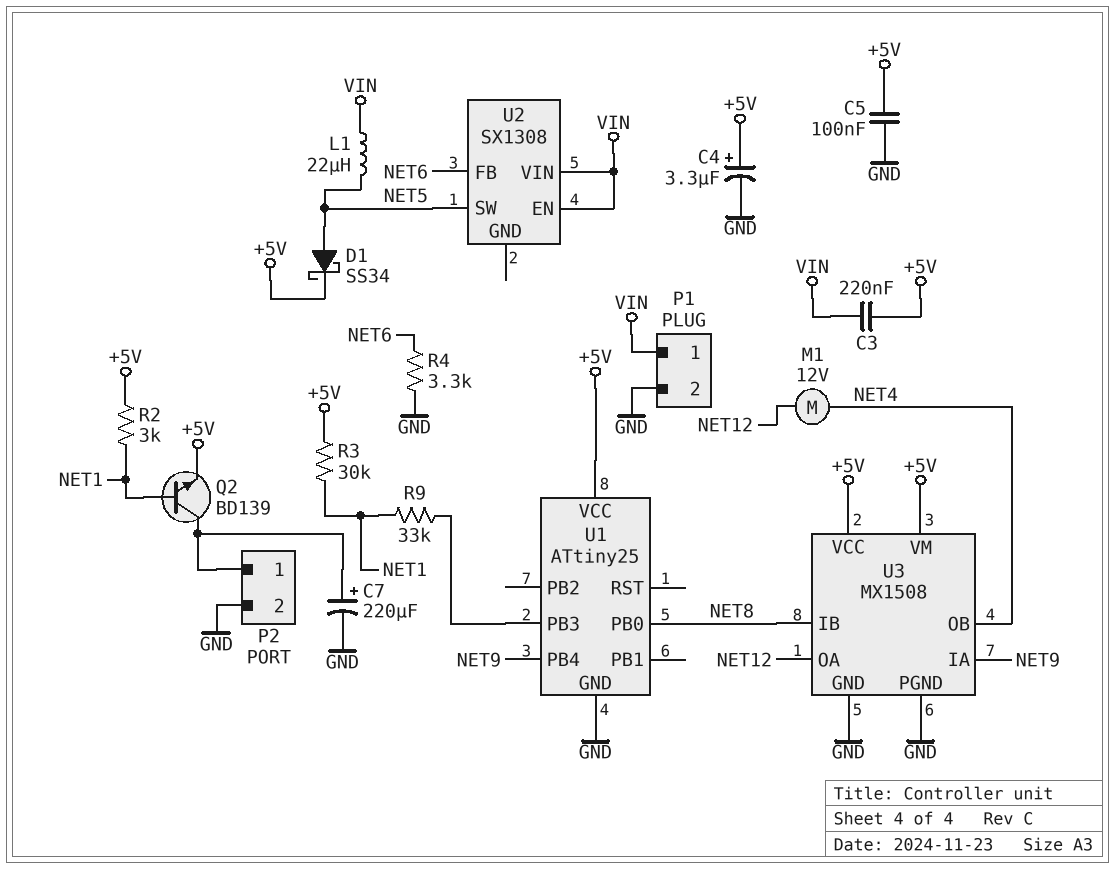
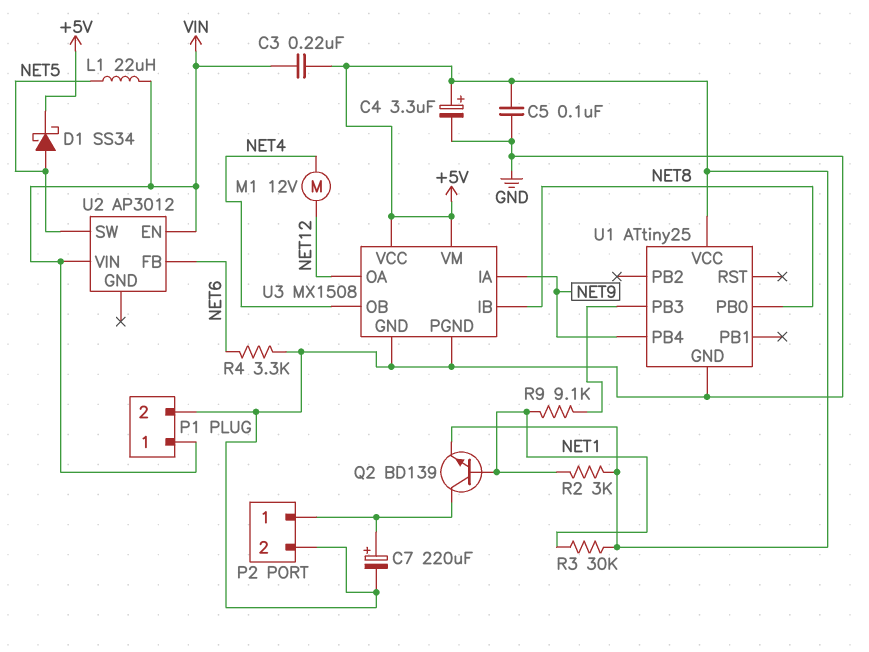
R9: 33k (NET1, U1/PB3) -> 9.1k (NET1, U1/PB3)
U2: SX1308 -> AP3012

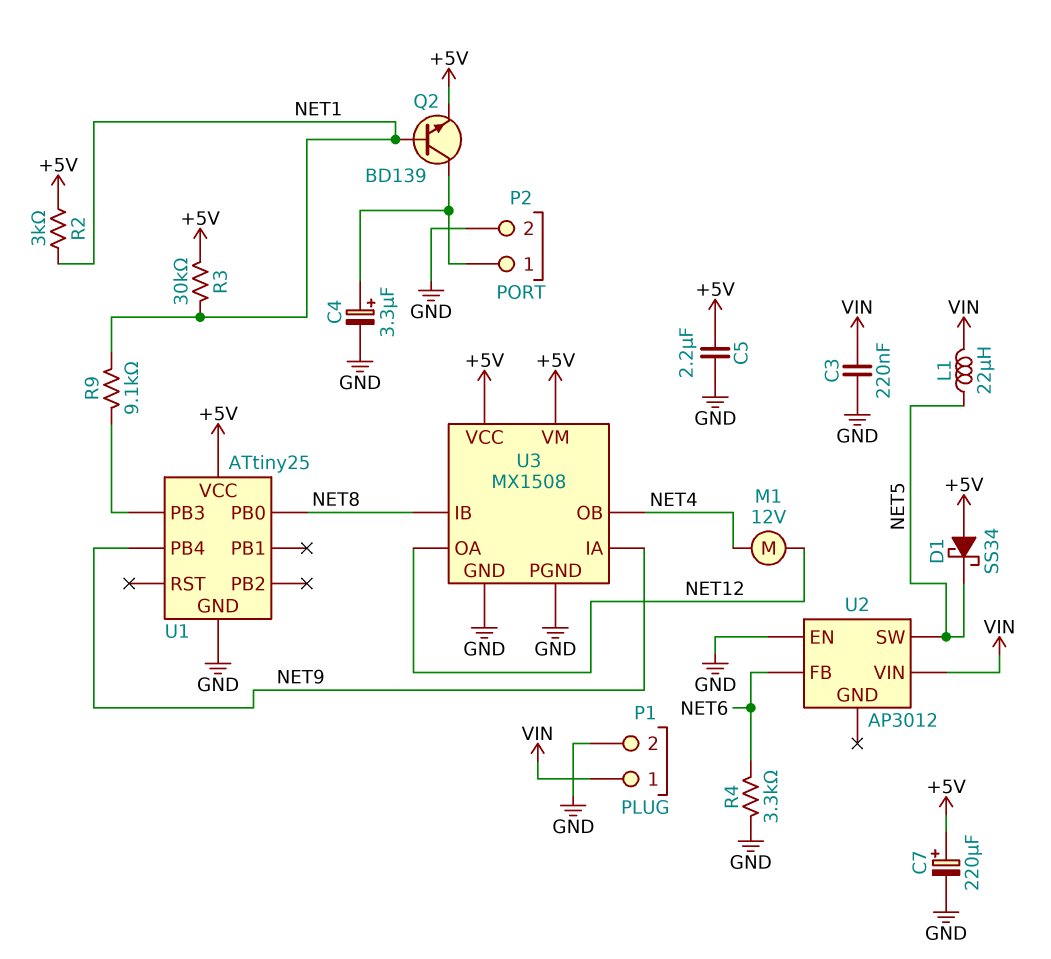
C3: 220nF (+5V, VIN) -> 220nF (GND, VIN)
C4: 3.3uF (plus +5V, minus GND) -> 3.3uF (plus P2/1, minus GND)
C5: 100nF (+5V, GND) -> 2.2uF (+5V, GND)
C7: 220uF (plus P2/1, minus GND) -> 220uF (plus +5V, minus GND)
D1: schottky SS34 (A NET5, K +5V) -> schottky SS34 (A +5V, K NET5)
U2 pin EN: VIN -> GND

